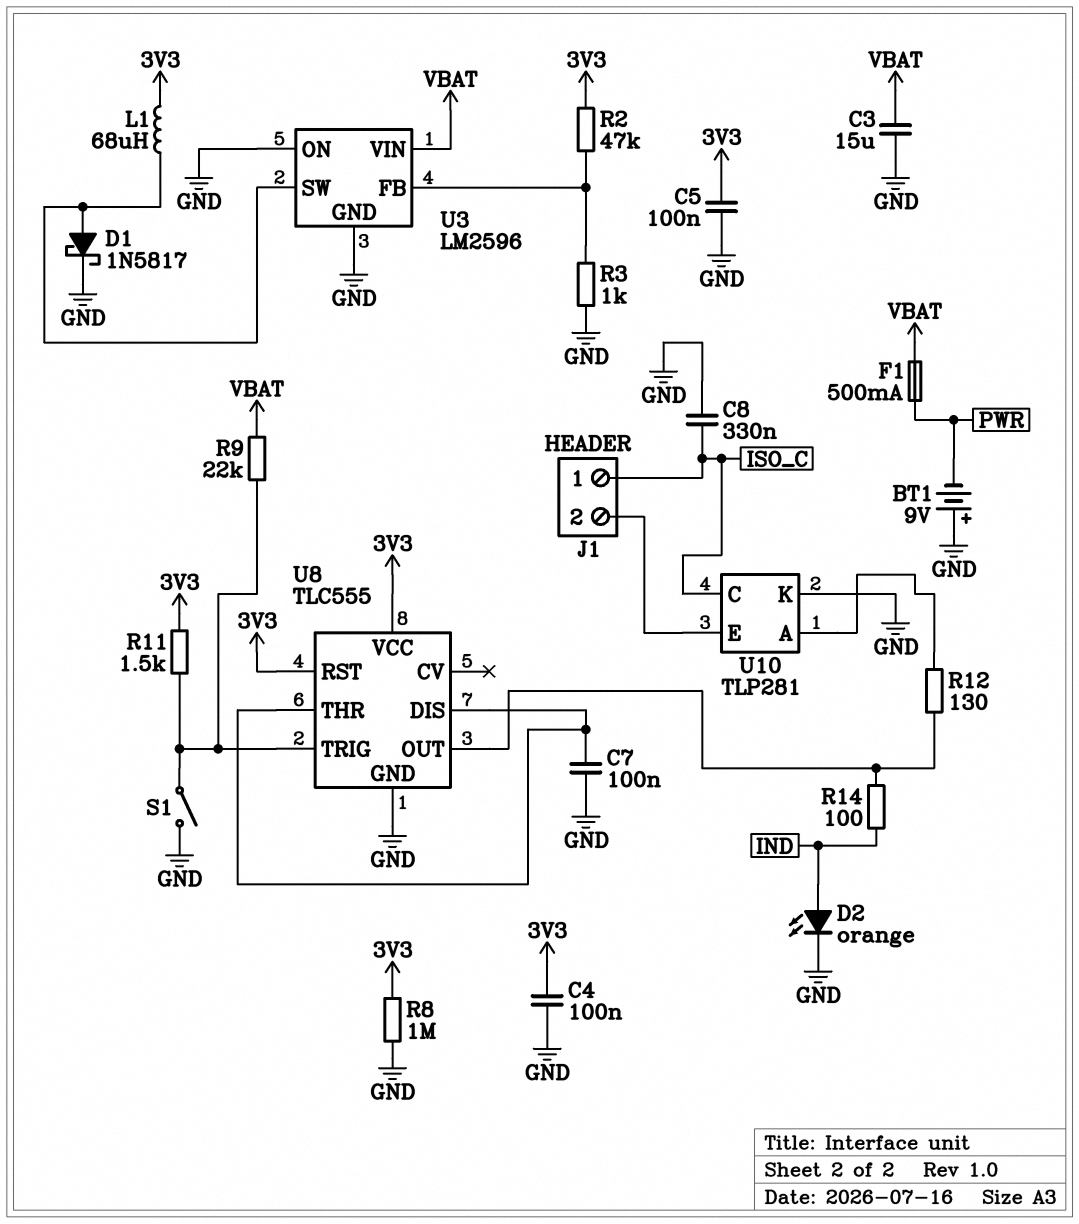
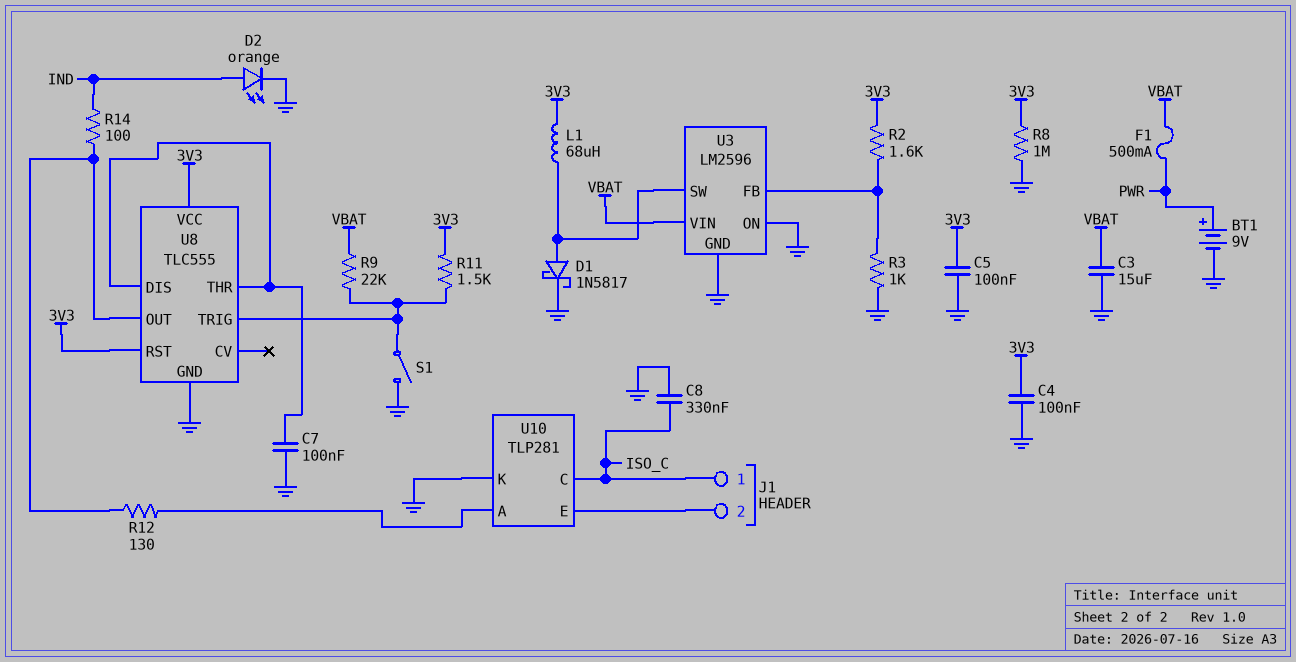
BT1: 9V (plus GND, minus PWR) -> 9V (plus PWR, minus GND)
R2: 47k (3V3, U3/FB) -> 1.6k (3V3, U3/FB)

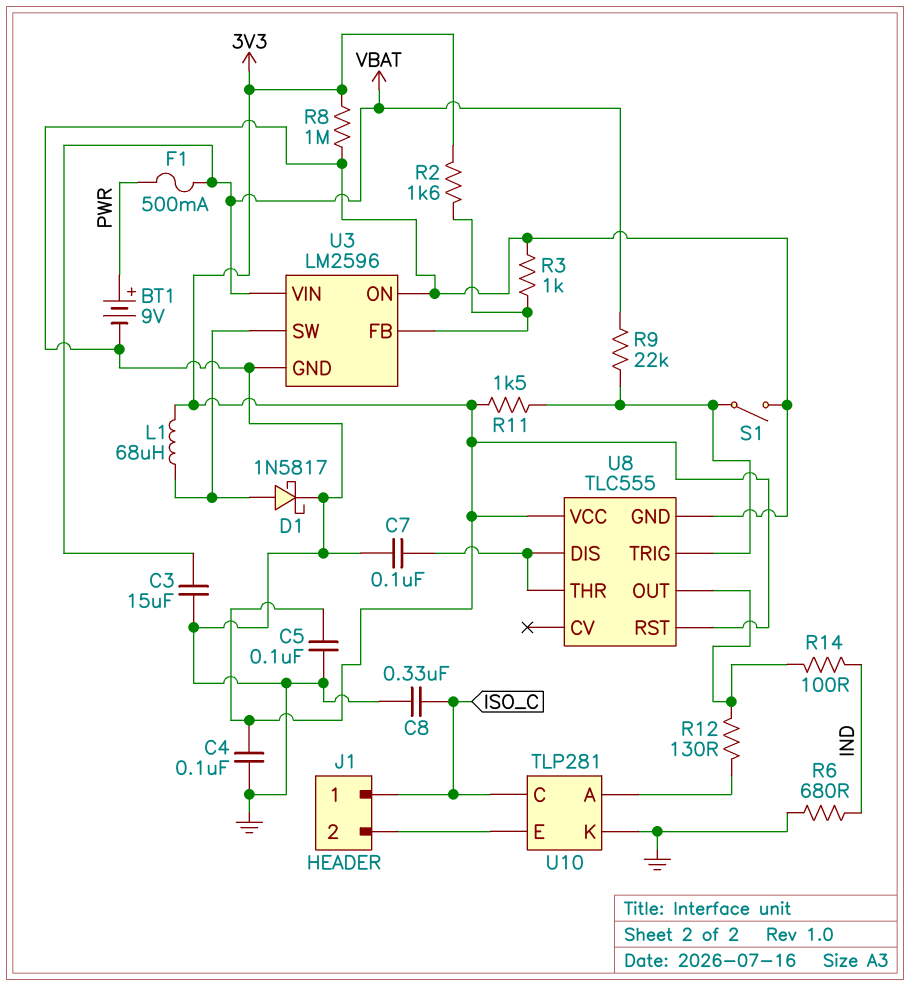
D2: LED orange (A IND, K GND) -> none
R6: none -> 680 (GND, IND)

